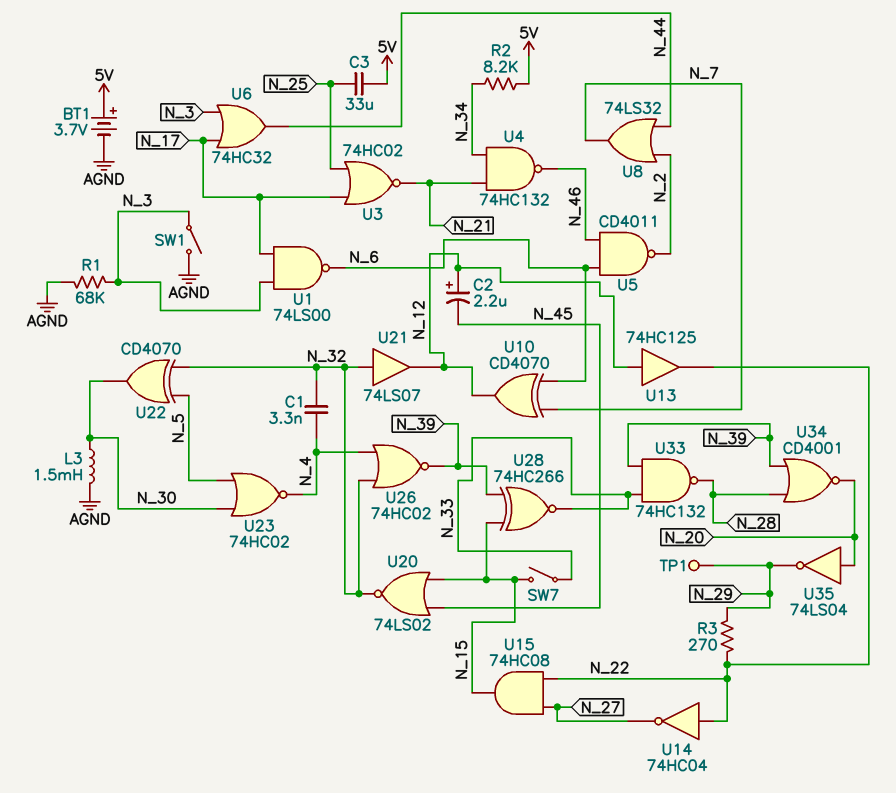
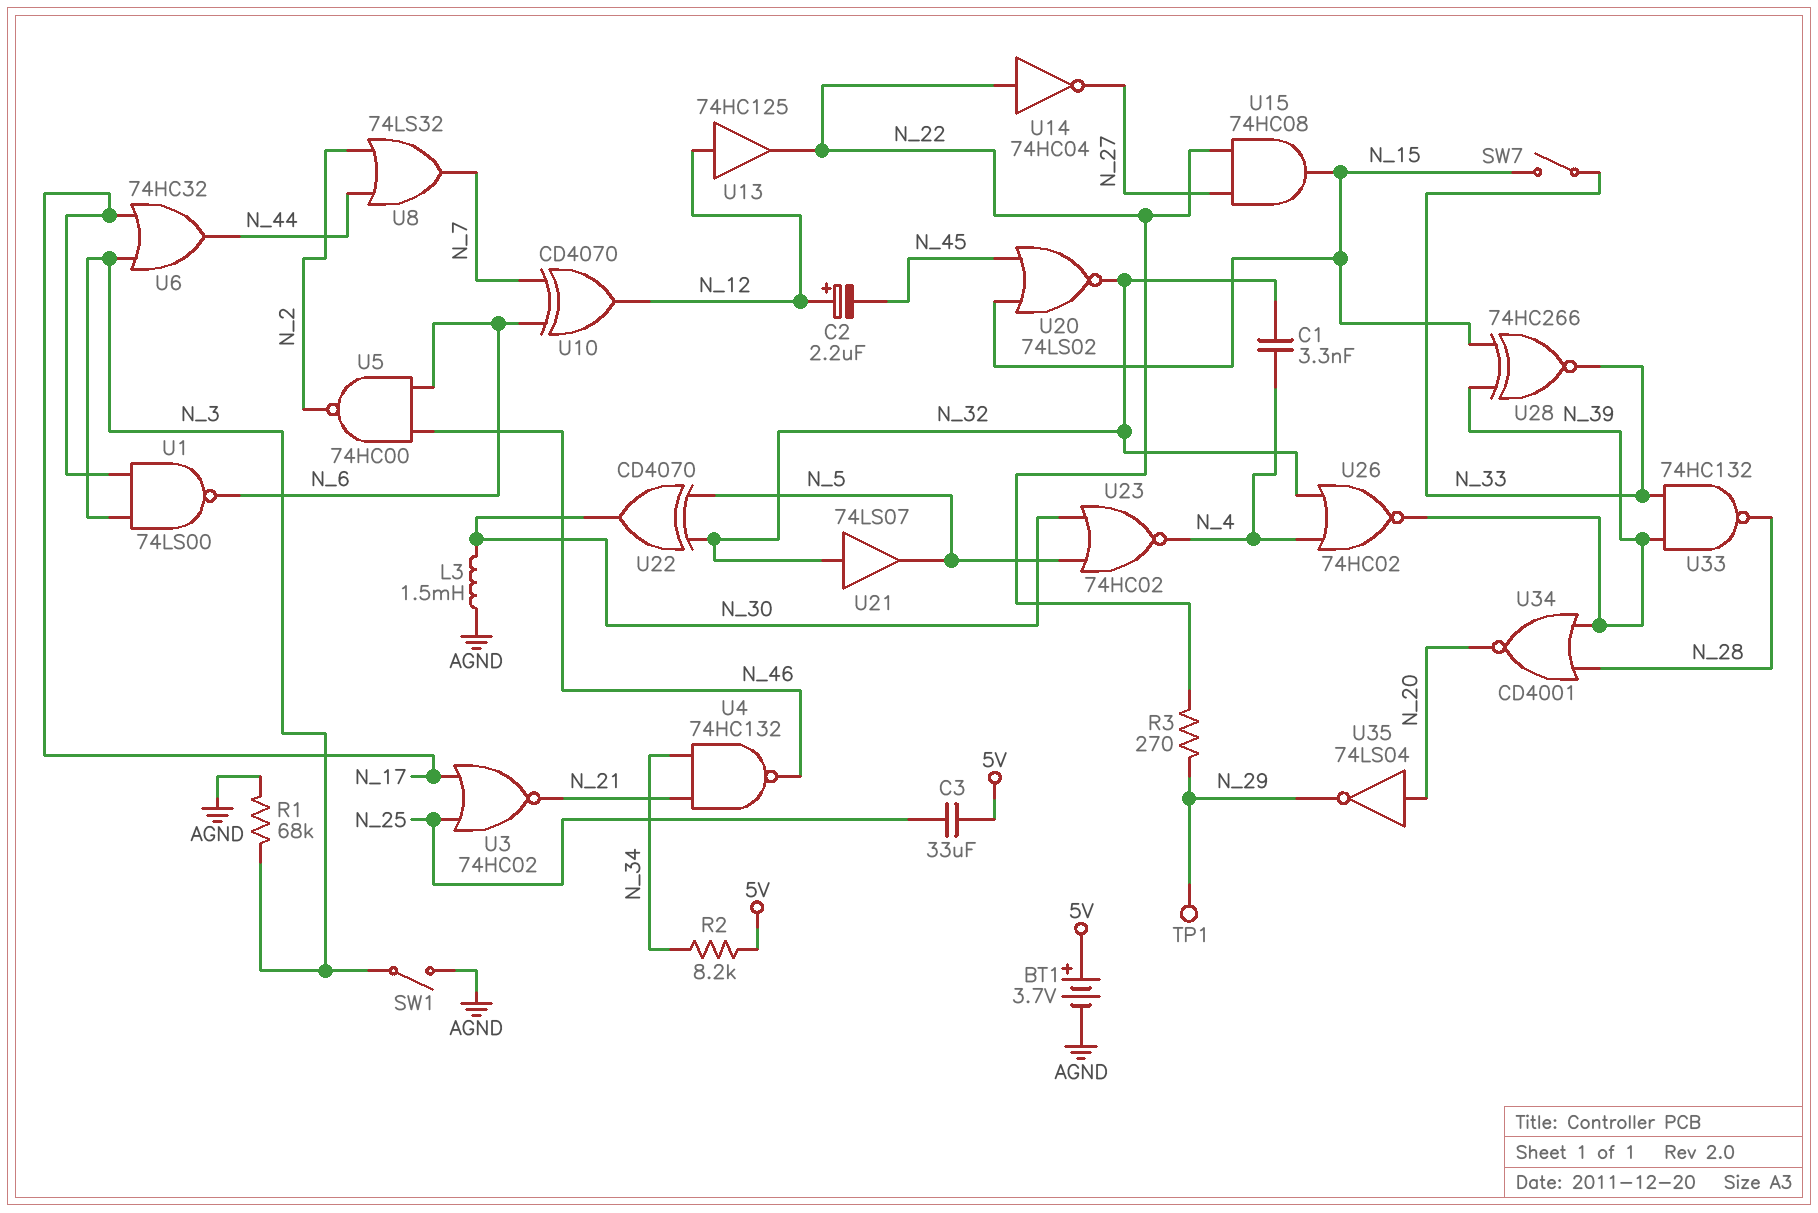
U5: NAND CD4011 (in N_6, in N_46, out N_2) -> NAND 74HC00 (in N_6, in N_46, out N_2)
U21: buffer 74LS07 (in N_32, out N_12) -> buffer 74LS07 (in N_32, out N_5)

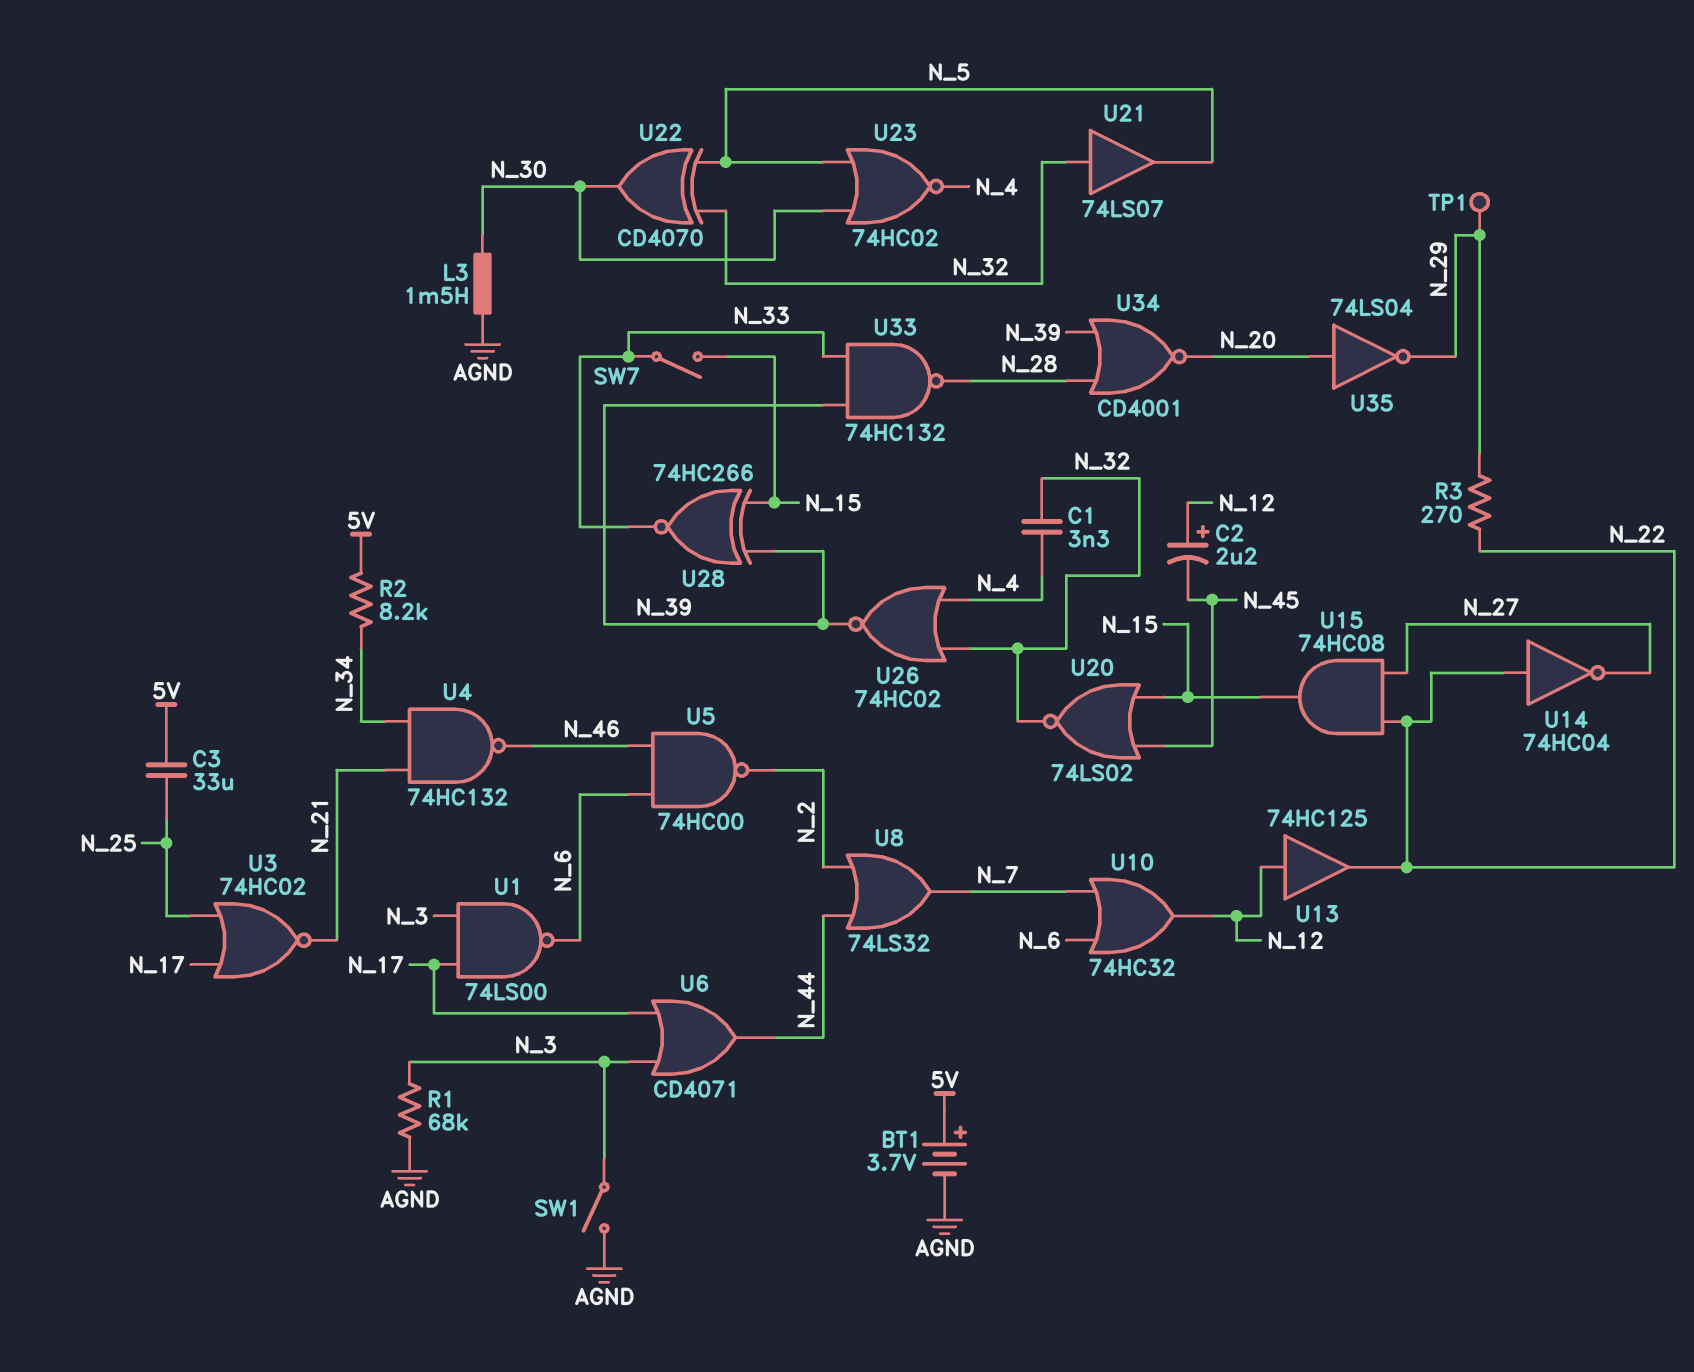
U6: OR 74HC32 (in N_3, in N_17, out N_44) -> OR CD4071 (in N_3, in N_17, out N_44)
U10: XOR CD4070 (in N_6, in N_7, out N_12) -> OR 74HC32 (in N_6, in N_7, out N_12)

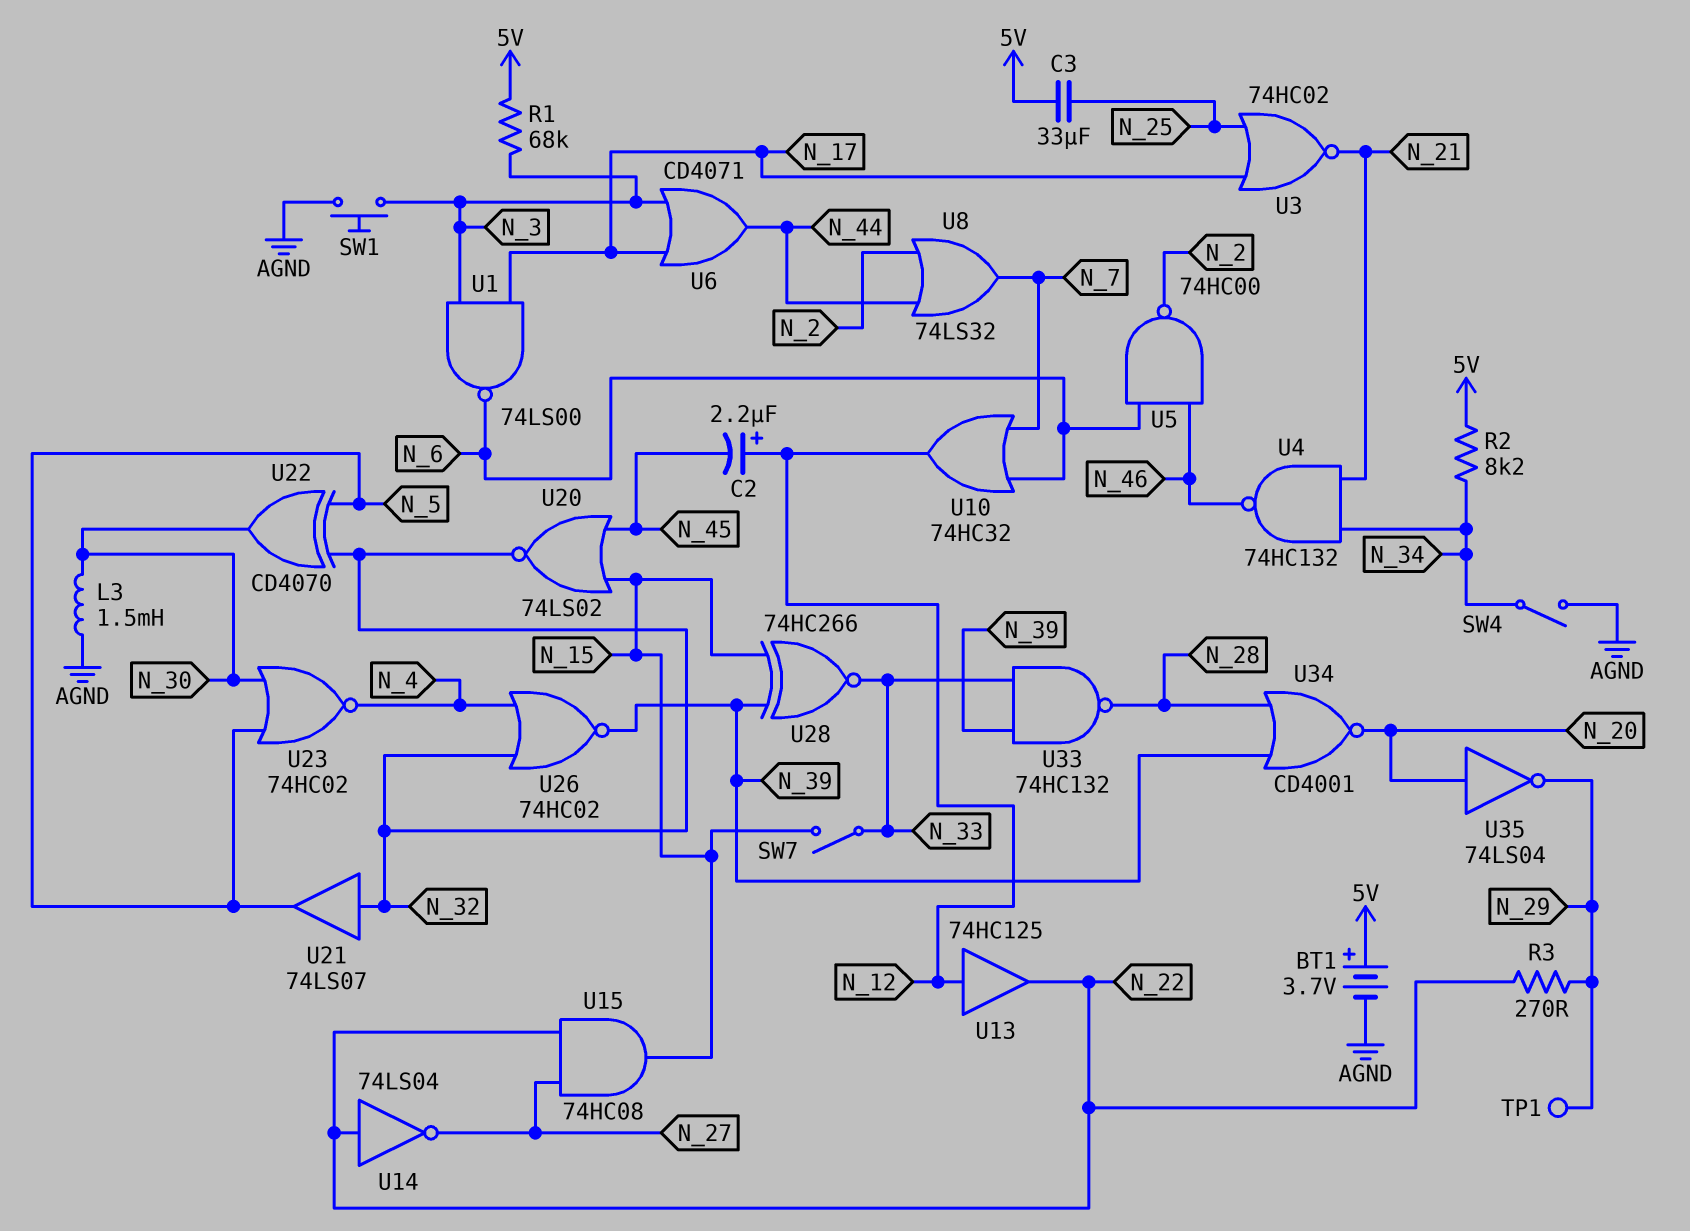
C1: 3.3nF (N_4, N_32) -> none
R1: 68k (AGND, N_3) -> 68k (5V, N_3)
SW1: switch (AGND, N_3) -> button (AGND, N_3)
SW4: none -> switch (AGND, N_34)
U14: NOT 74HC04 (in N_22, out N_27) -> NOT 74LS04 (in N_22, out N_27)

